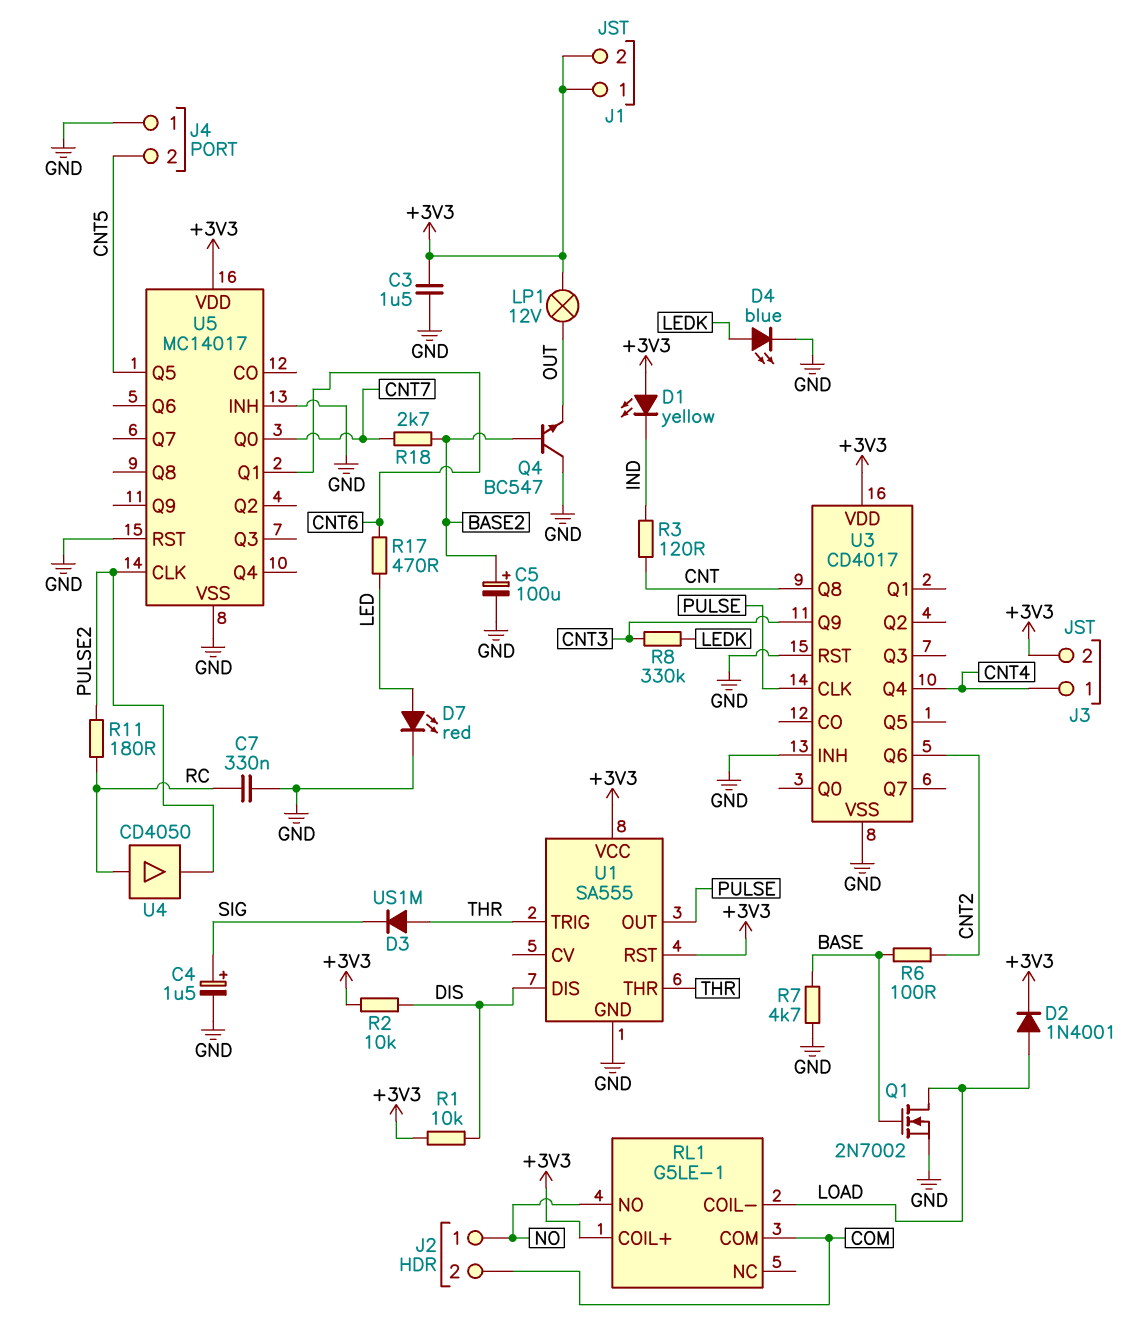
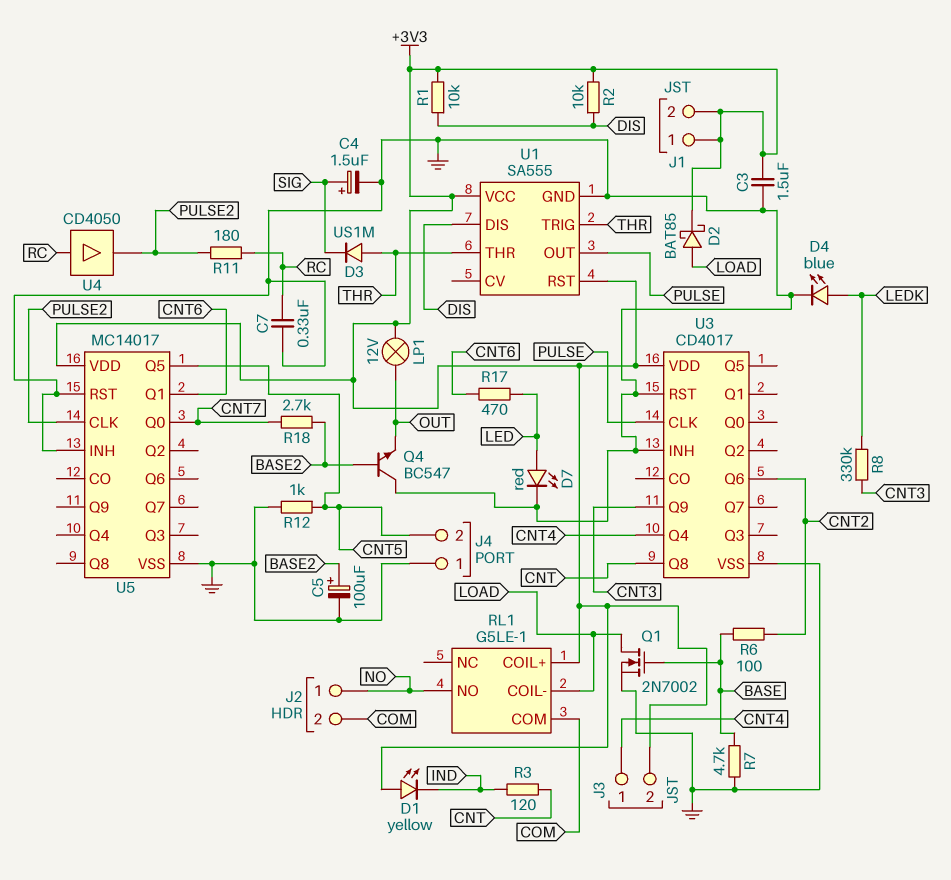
D2: diode 1N4001 (A LOAD, K +3V3) -> schottky BAT85 (A LOAD, K +3V3)
R12: none -> 1k (CNT5, GND)

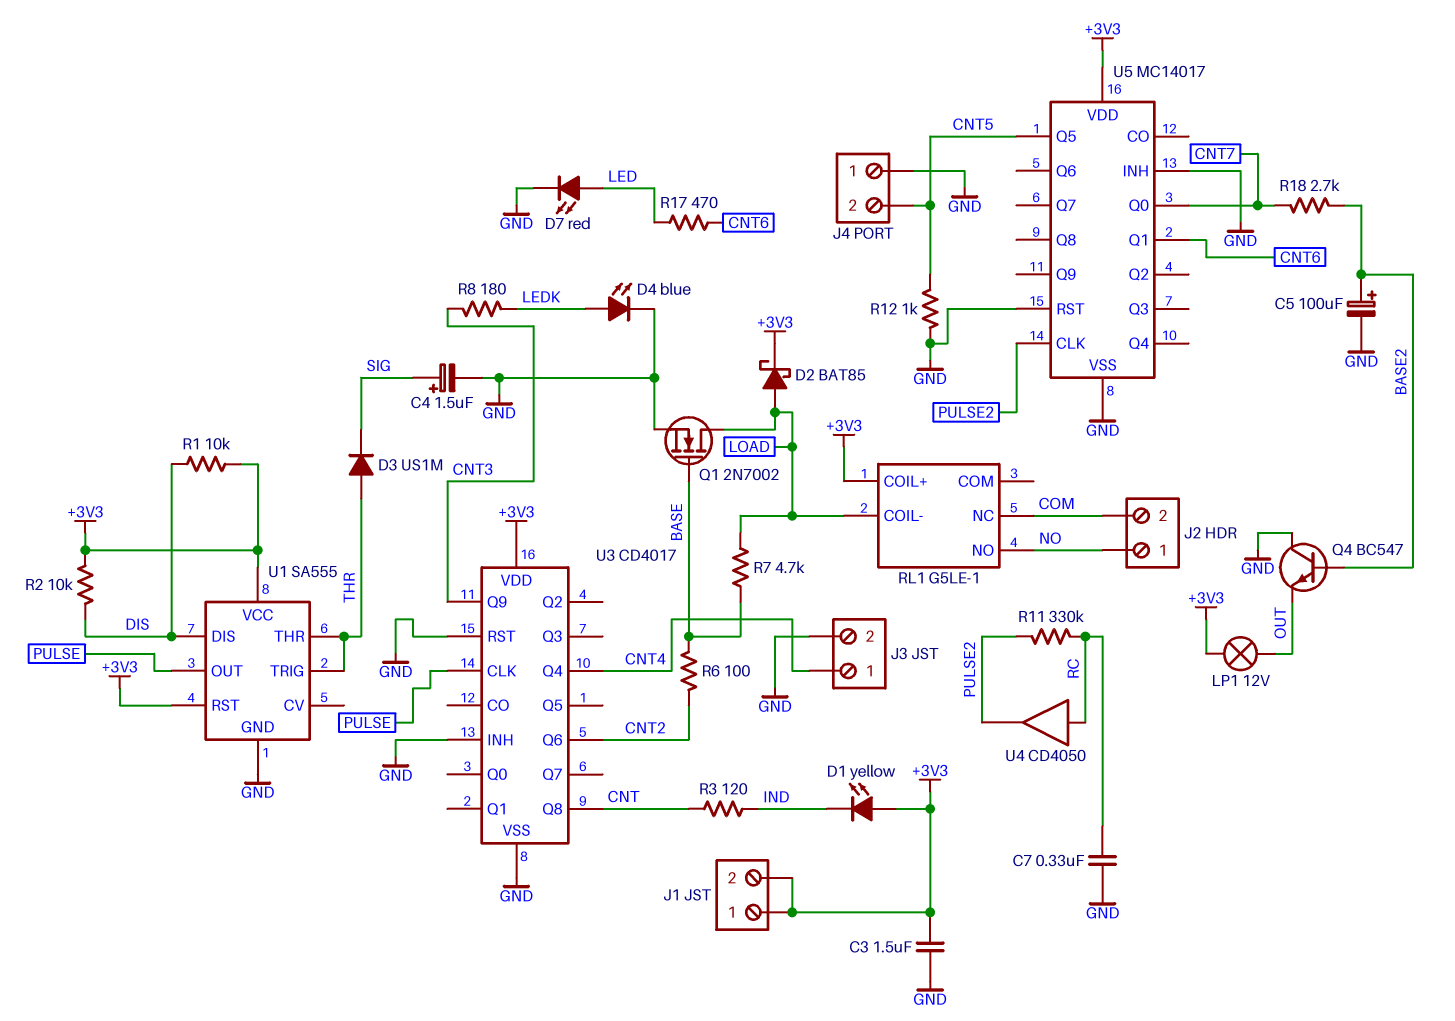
J3 pin 2: +3V3 -> GND
R7: 4.7k (BASE, GND) -> 4.7k (BASE, LOAD)
R8: 330k (CNT3, LEDK) -> 180 (CNT3, LEDK)
R11: 180 (PULSE2, RC) -> 330k (PULSE2, RC)
RL1 pin COM: COM -> none
RL1 pin NC: none -> COM

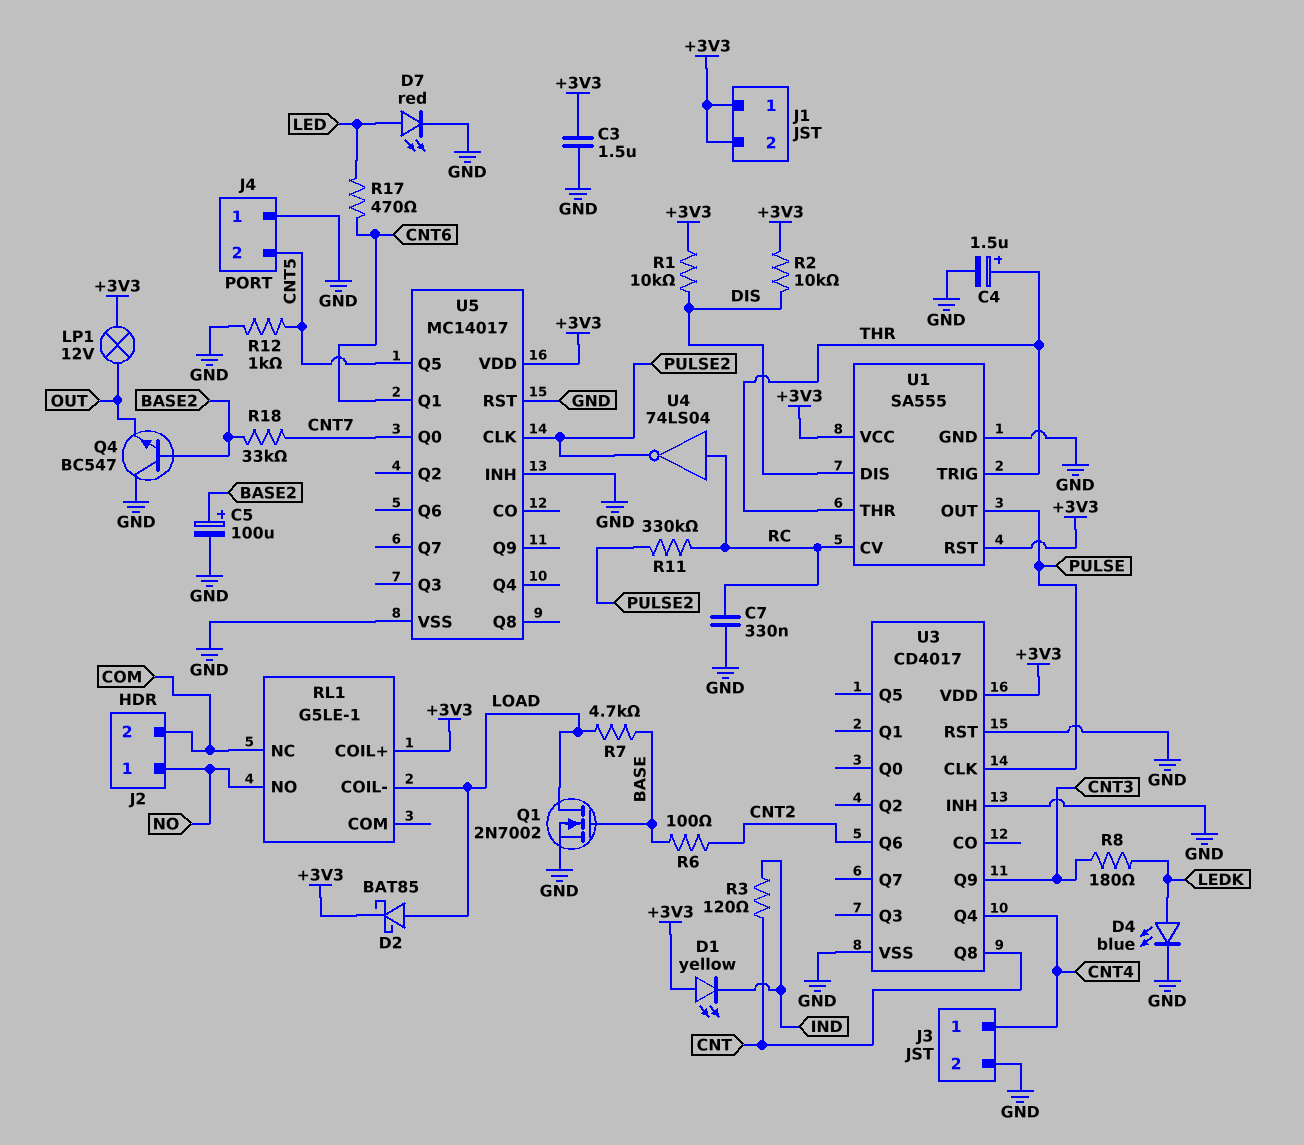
C4: 1.5uF (plus SIG, minus GND) -> 1.5uF (plus THR, minus GND)
D3: diode US1M (A THR, K SIG) -> none
R18: 2.7k (BASE2, CNT7) -> 33k (BASE2, CNT7)
U1 pin CV: none -> RC
U4: buffer CD4050 (in RC, out PULSE2) -> NOT 74LS04 (in RC, out PULSE2)

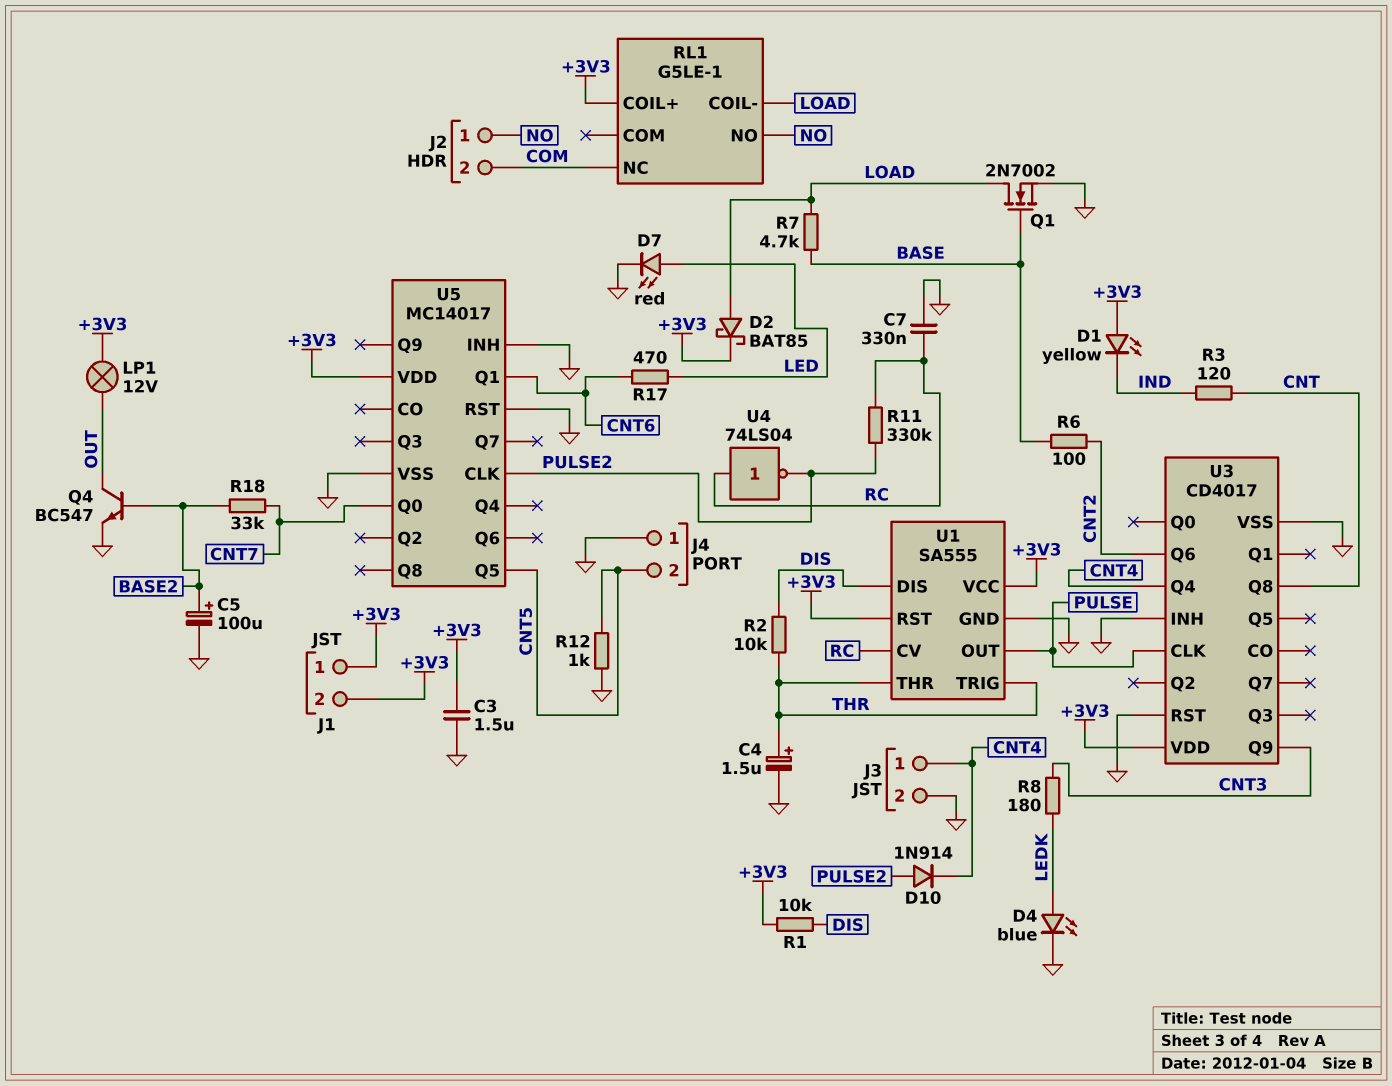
D10: none -> diode 1N914 (A PULSE2, K CNT4)
Q4: NPN BC547 (B BASE2, C GND, E OUT) -> NPN BC547 (B BASE2, C OUT, E GND)
R2: 10k (+3V3, DIS) -> 10k (DIS, THR)

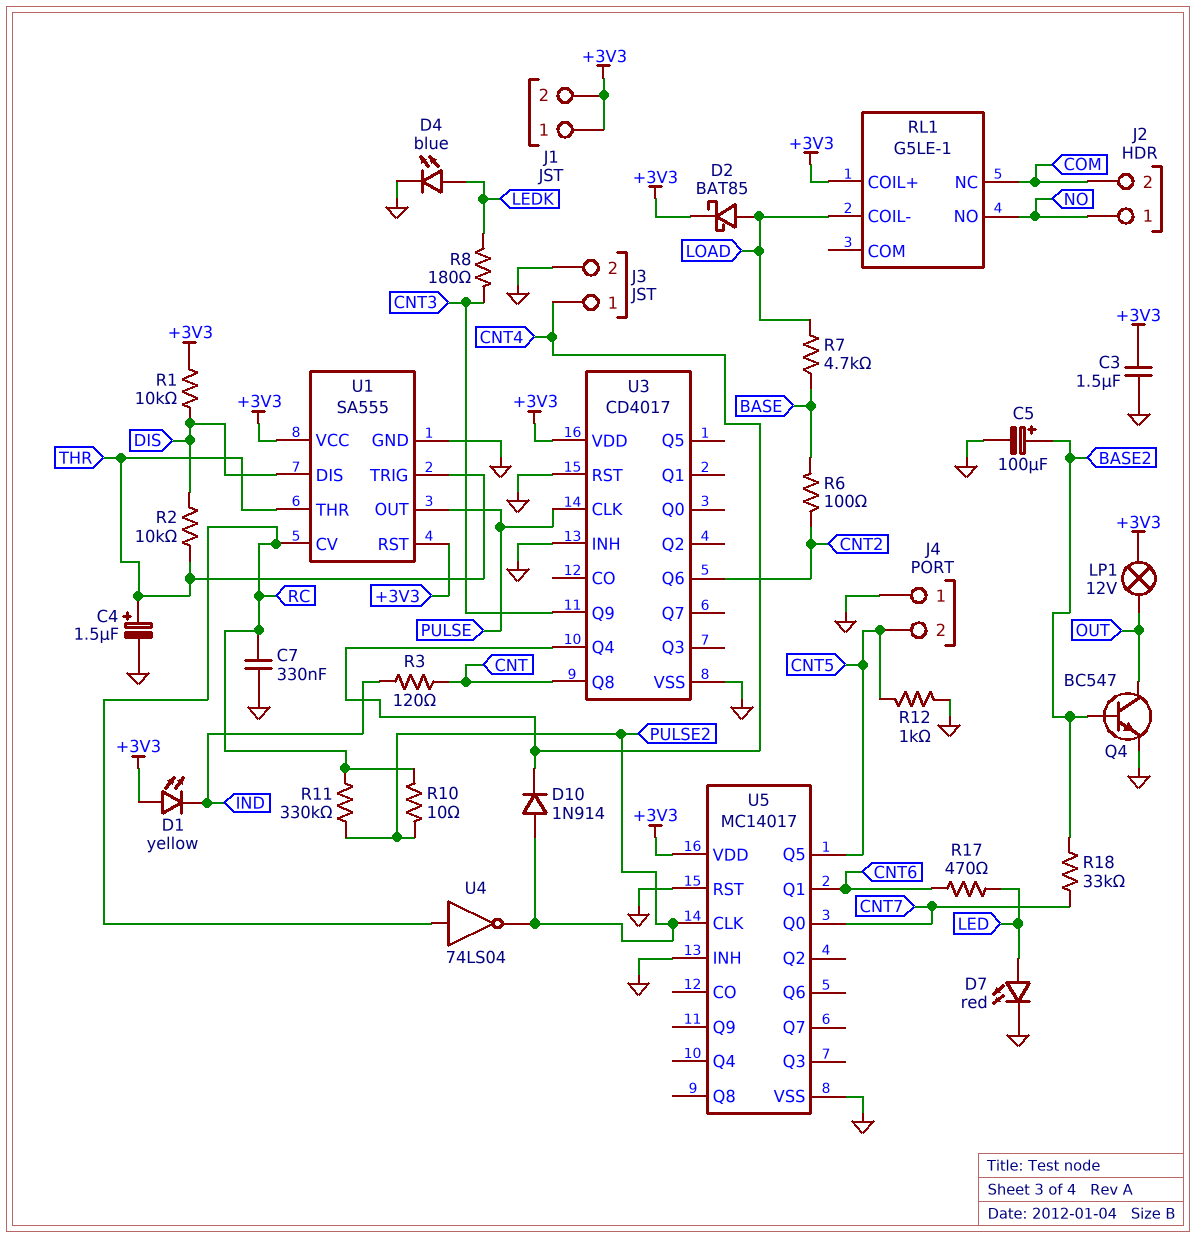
Q1: NMOS 2N7002 (G BASE, D LOAD, S GND) -> none
R10: none -> 10 (PULSE2, RC)

